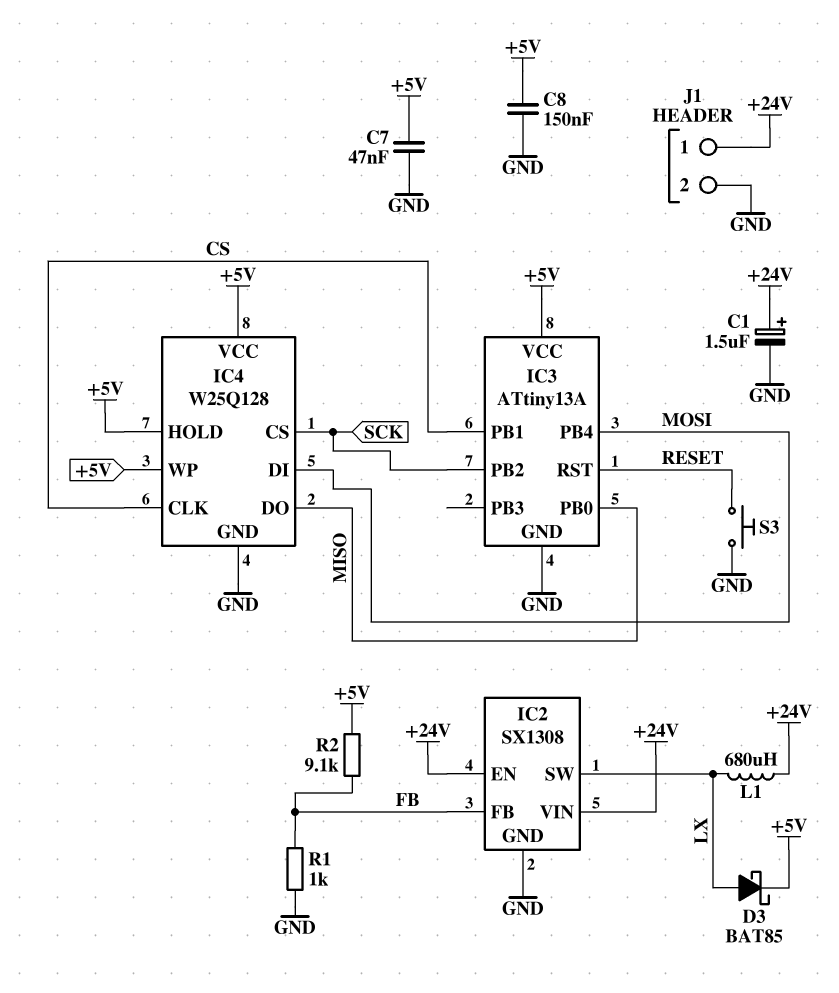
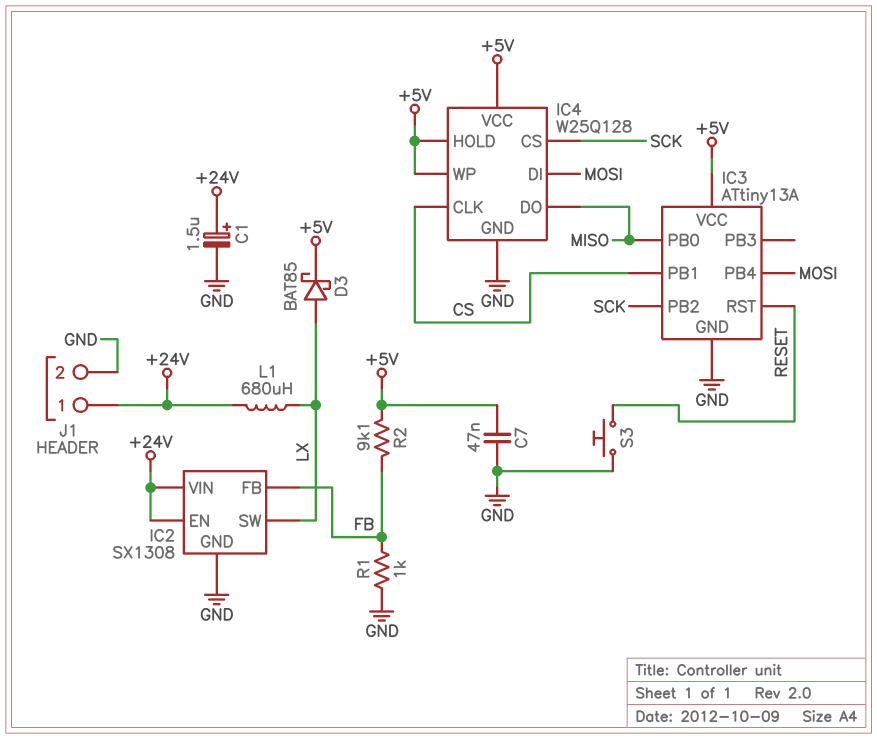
C8: 150nF (+5V, GND) -> none

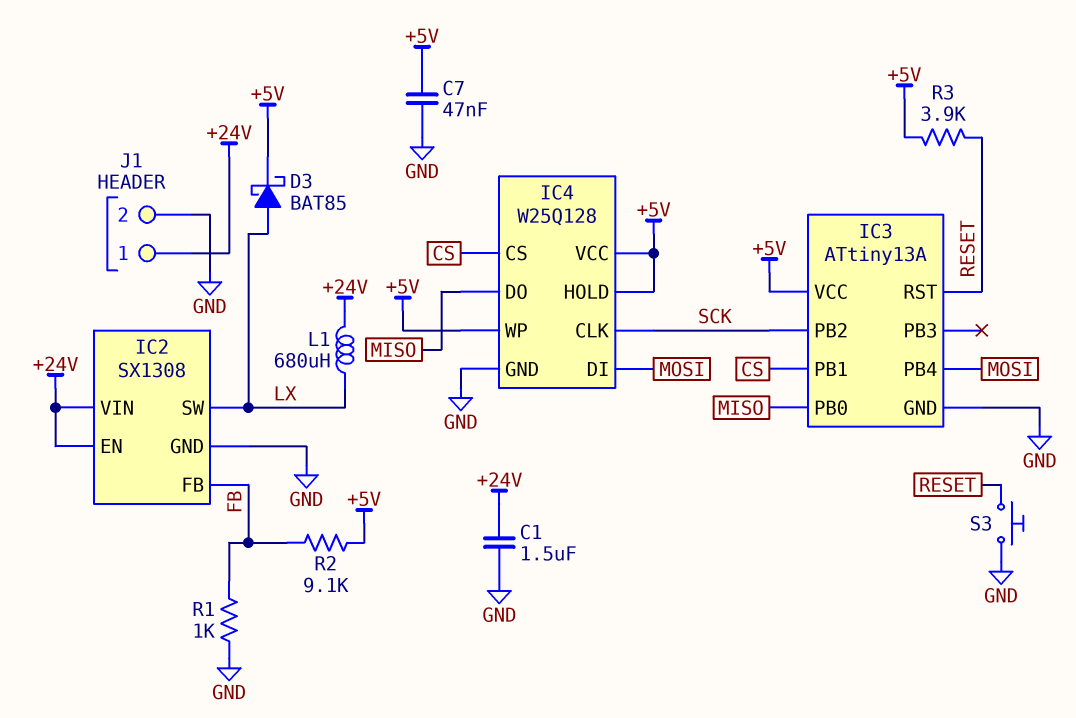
C1: 1.5uF (plus +24V, minus GND) -> 1.5uF (+24V, GND)
IC4 pin CLK: CS -> SCK
IC4 pin CS: SCK -> CS
R3: none -> 3.9k (+5V, RESET)

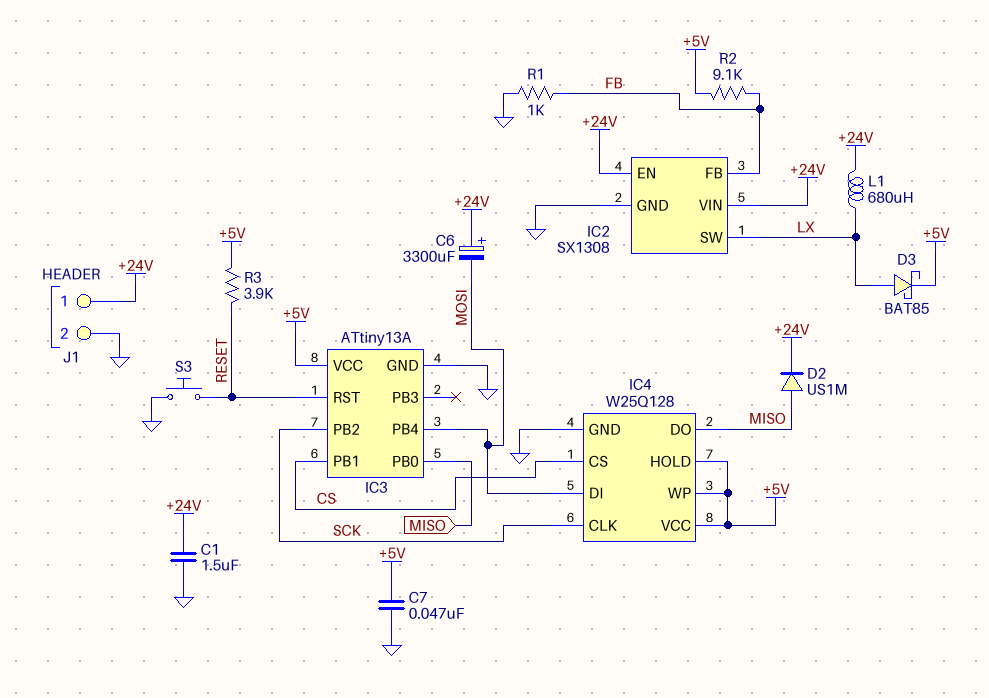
C6: none -> 3300uF (plus +24V, minus MOSI)
D2: none -> diode US1M (A MISO, K +24V)

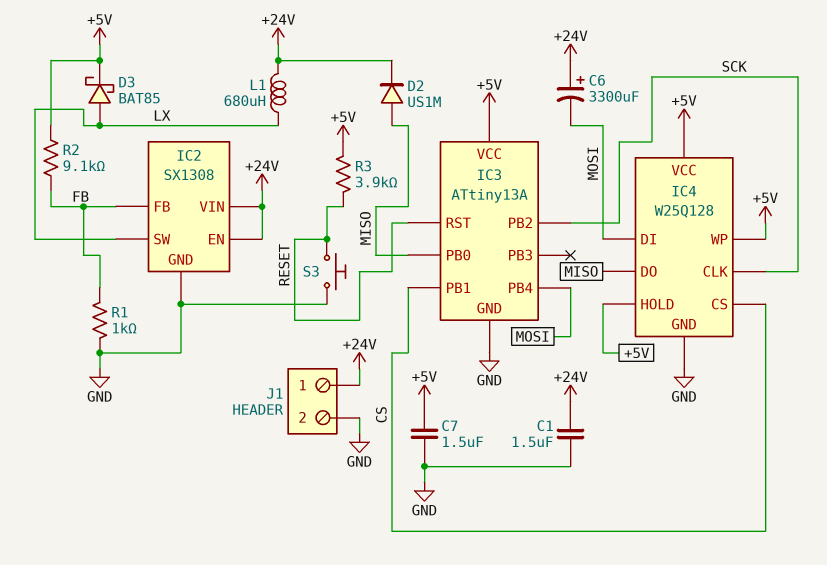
C7: 47nF (+5V, GND) -> 1.5uF (+5V, GND)

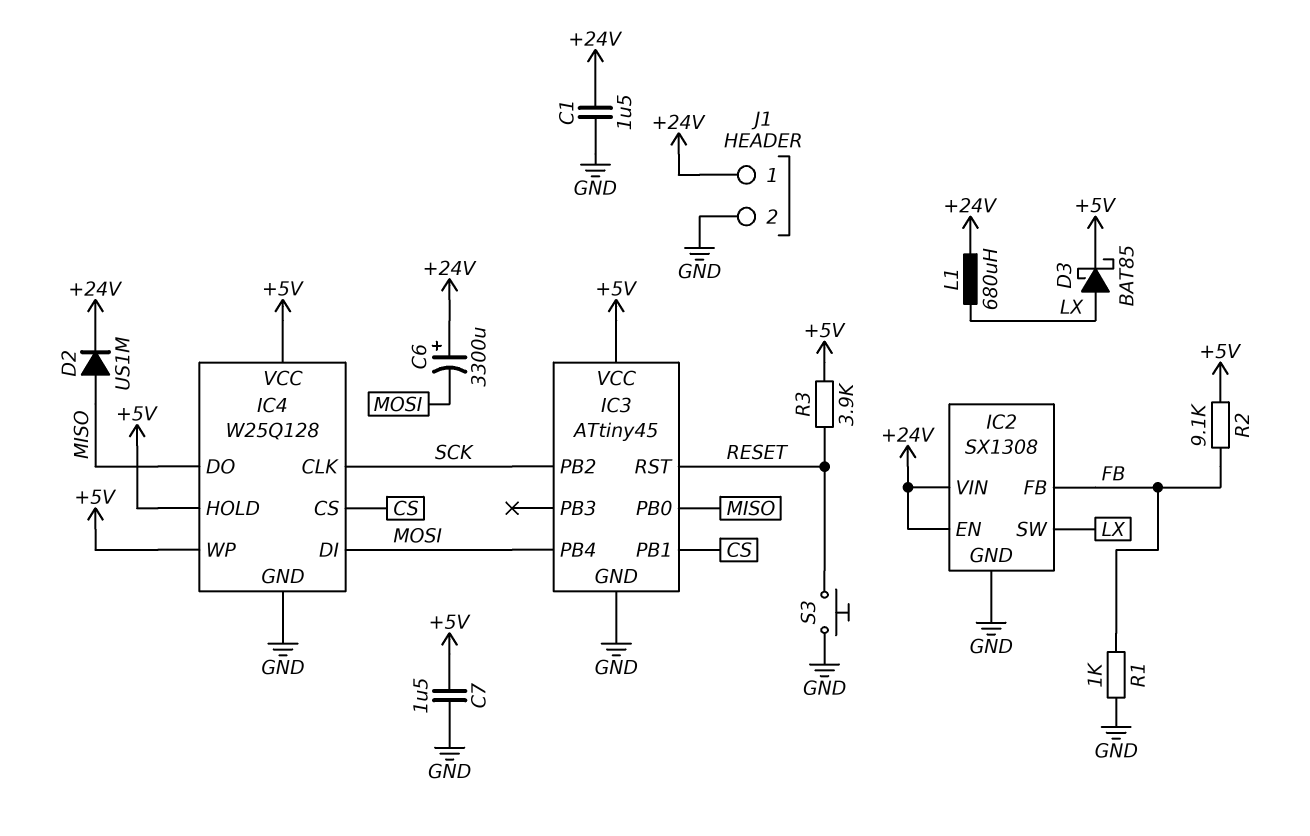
IC3: ATtiny13A -> ATtiny45

